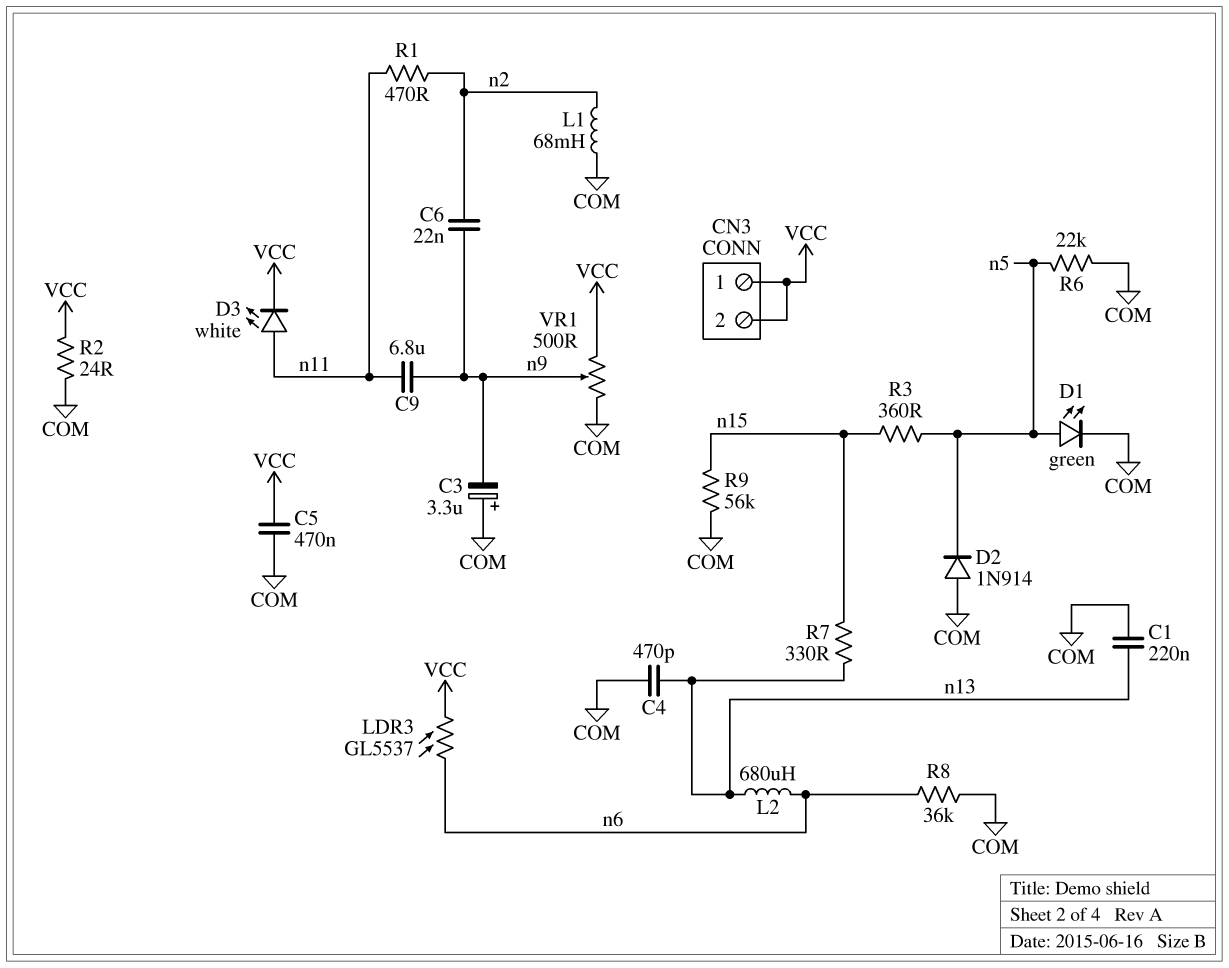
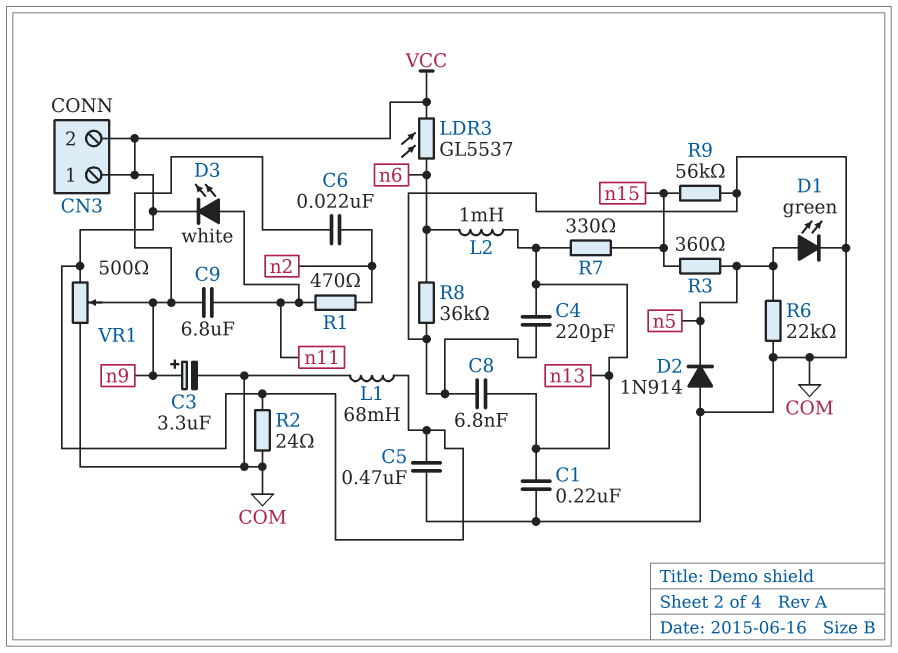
C3: 3.3uF (plus COM, minus n9) -> 3.3uF (plus n9, minus COM)
C4: 470pF (COM, n13) -> 220pF (COM, n13)
C8: none -> 6.8nF (COM, n13)
L1: 68mH (COM, n2) -> 68mH (COM, VCC)
L2: 680uH (n6, n13) -> 1mH (n6, n13)

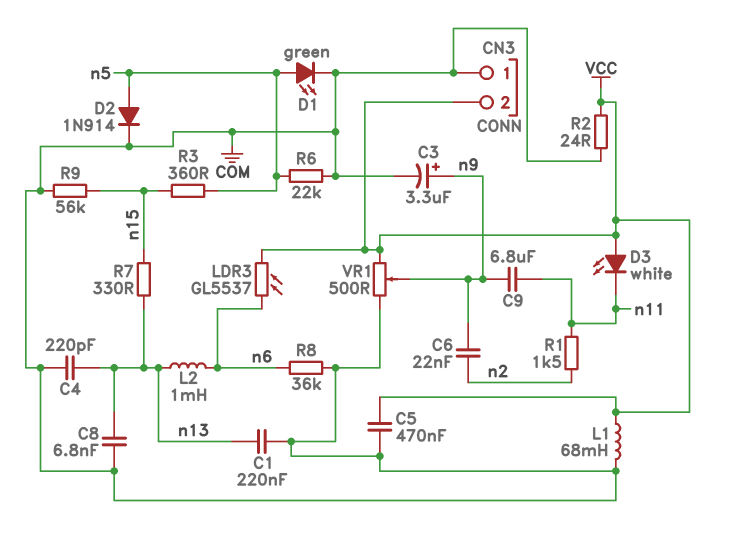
CN3 pin 1: VCC -> COM
D2: diode 1N914 (A COM, K n5) -> diode 1N914 (A n5, K COM)
D3: LED white (A n11, K VCC) -> LED white (A VCC, K n11)
R1: 470 (n2, n11) -> 1.5k (n2, n11)

